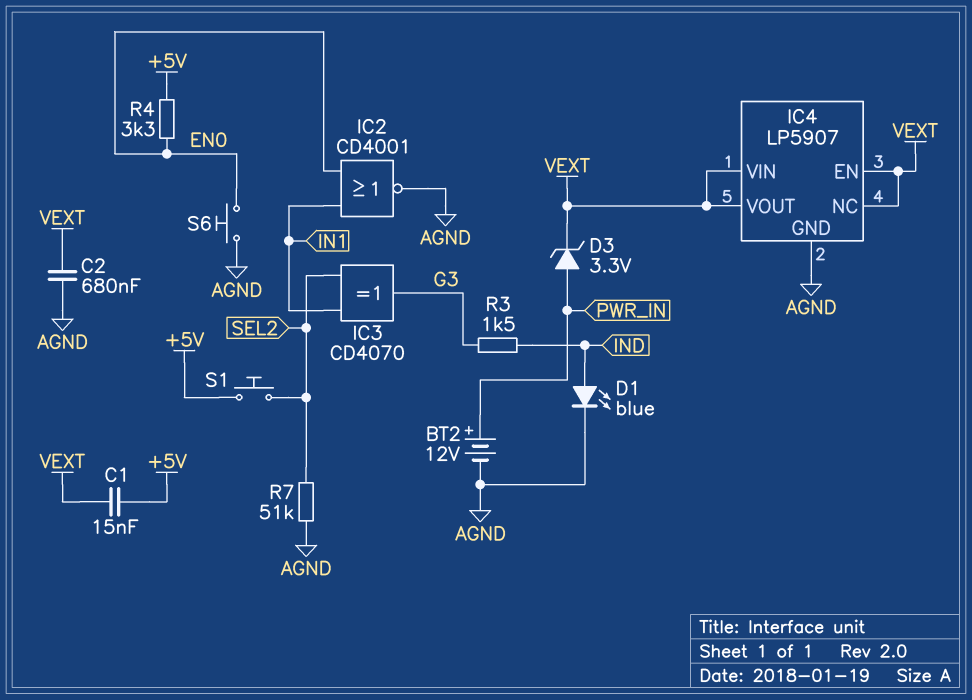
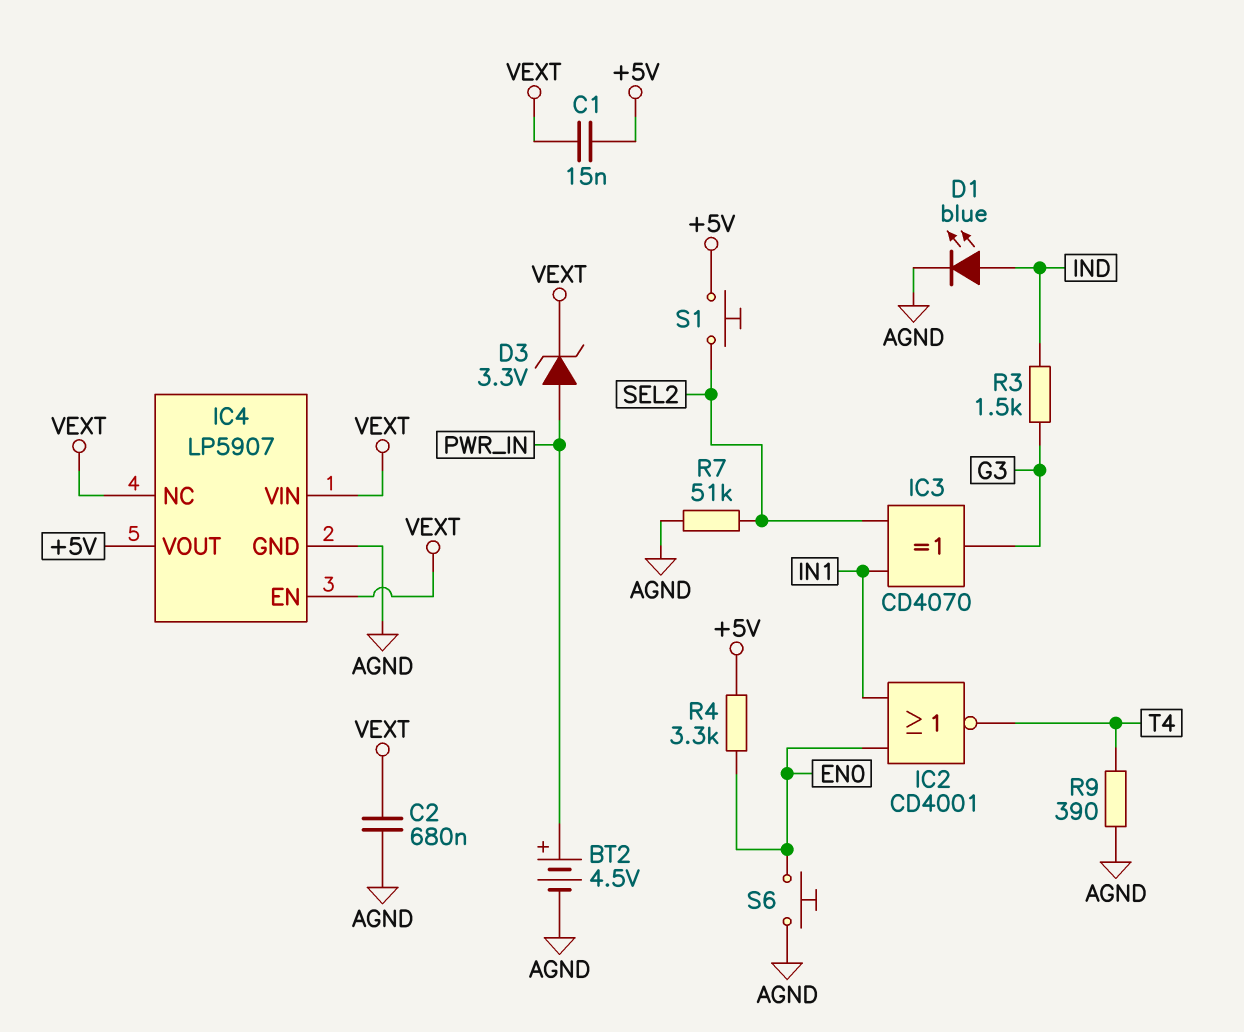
BT2: 12V (plus PWR_IN, minus AGND) -> 4.5V (plus PWR_IN, minus AGND)
IC2: NOR CD4001 (in EN0, in IN1, out AGND) -> NOR CD4001 (in EN0, in IN1, out T4)
IC4 pin VOUT: VEXT -> +5V
R9: none -> 390 (AGND, T4)

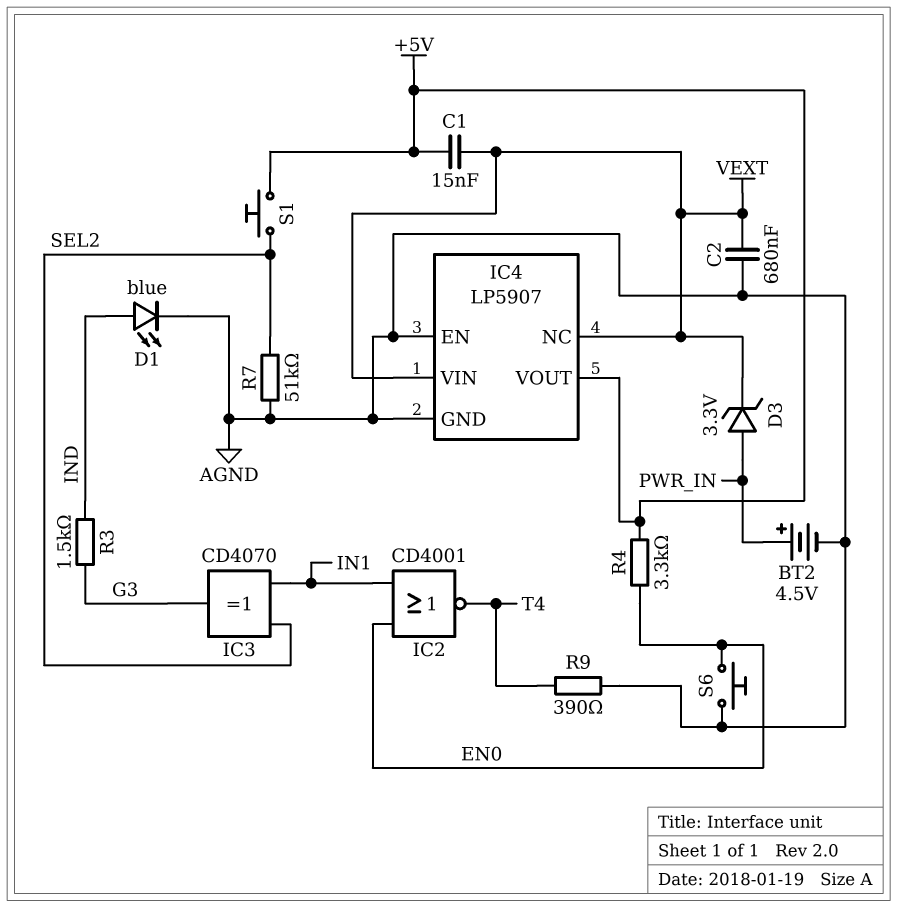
IC4 pin EN: VEXT -> AGND

